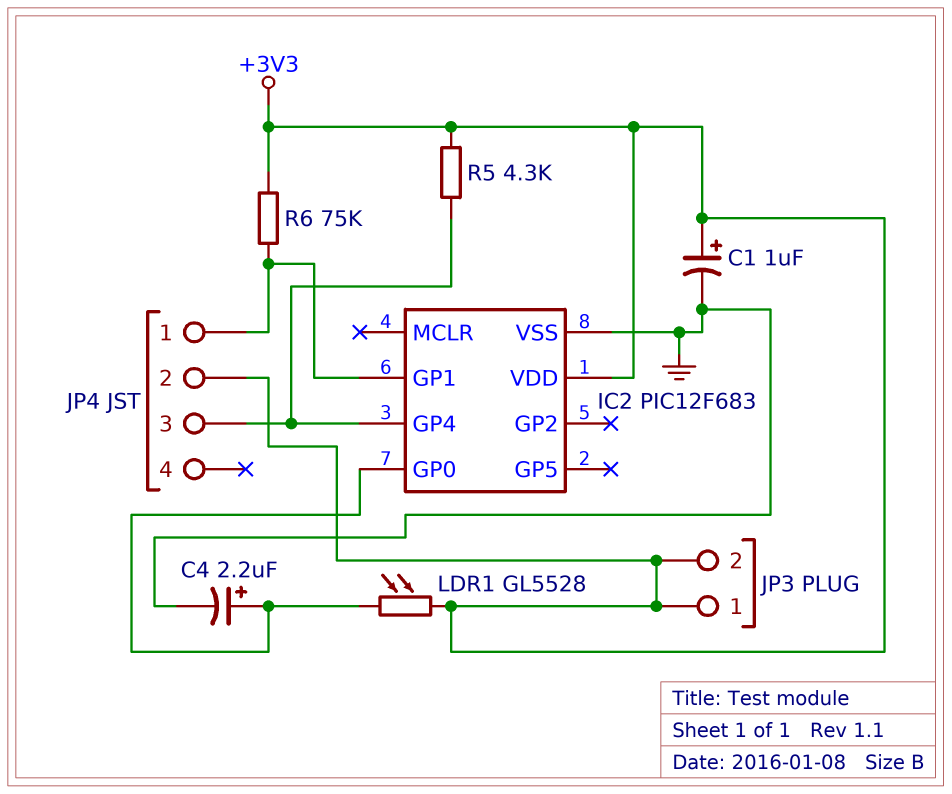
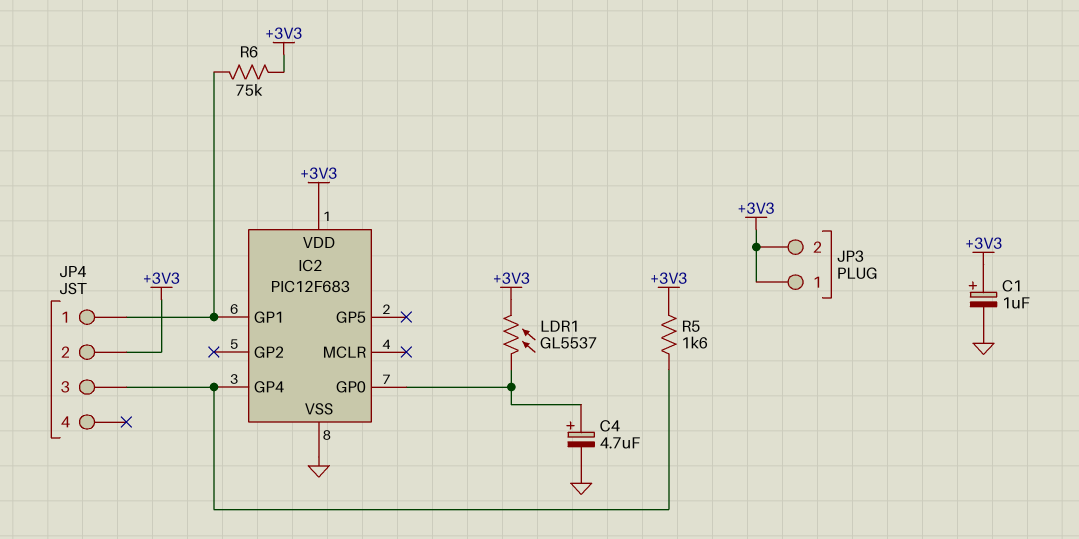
C4: 2.2uF (plus IC2/GP0, minus GND) -> 4.7uF (plus IC2/GP0, minus GND)
LDR1: GL5528 (+3V3, IC2/GP0) -> GL5537 (+3V3, IC2/GP0)
R5: 4.3k (+3V3, IC2/GP4) -> 1.6k (+3V3, IC2/GP4)

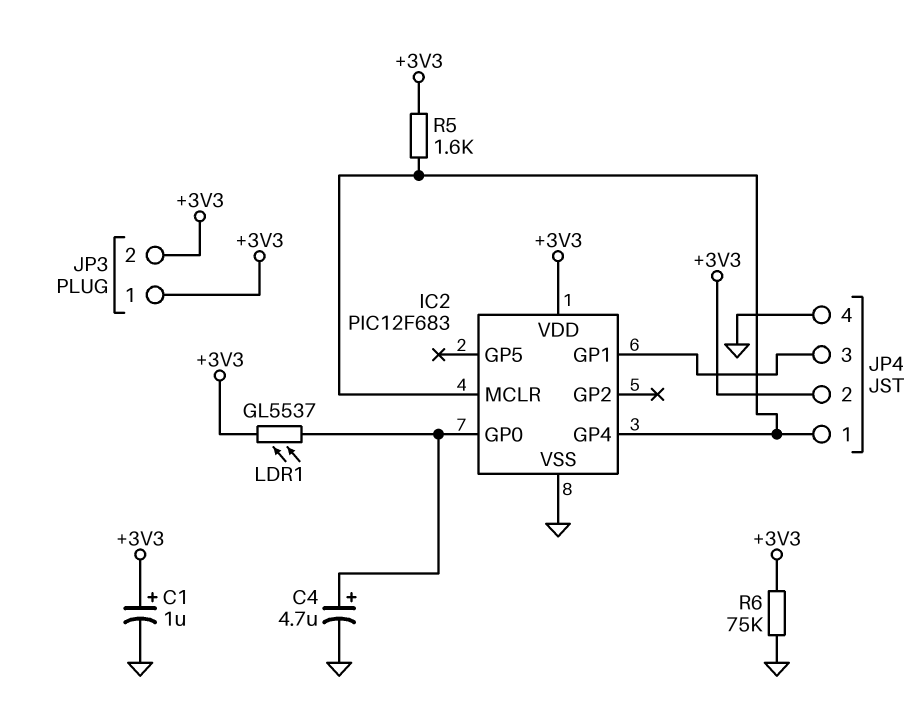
IC2 pin MCLR: none -> IC2/GP4
JP4 pin 1: IC2/GP1 -> IC2/GP4
JP4 pin 3: IC2/GP4 -> IC2/GP1
JP4 pin 4: none -> GND
R6: 75k (+3V3, IC2/GP1) -> 75k (+3V3, GND)

